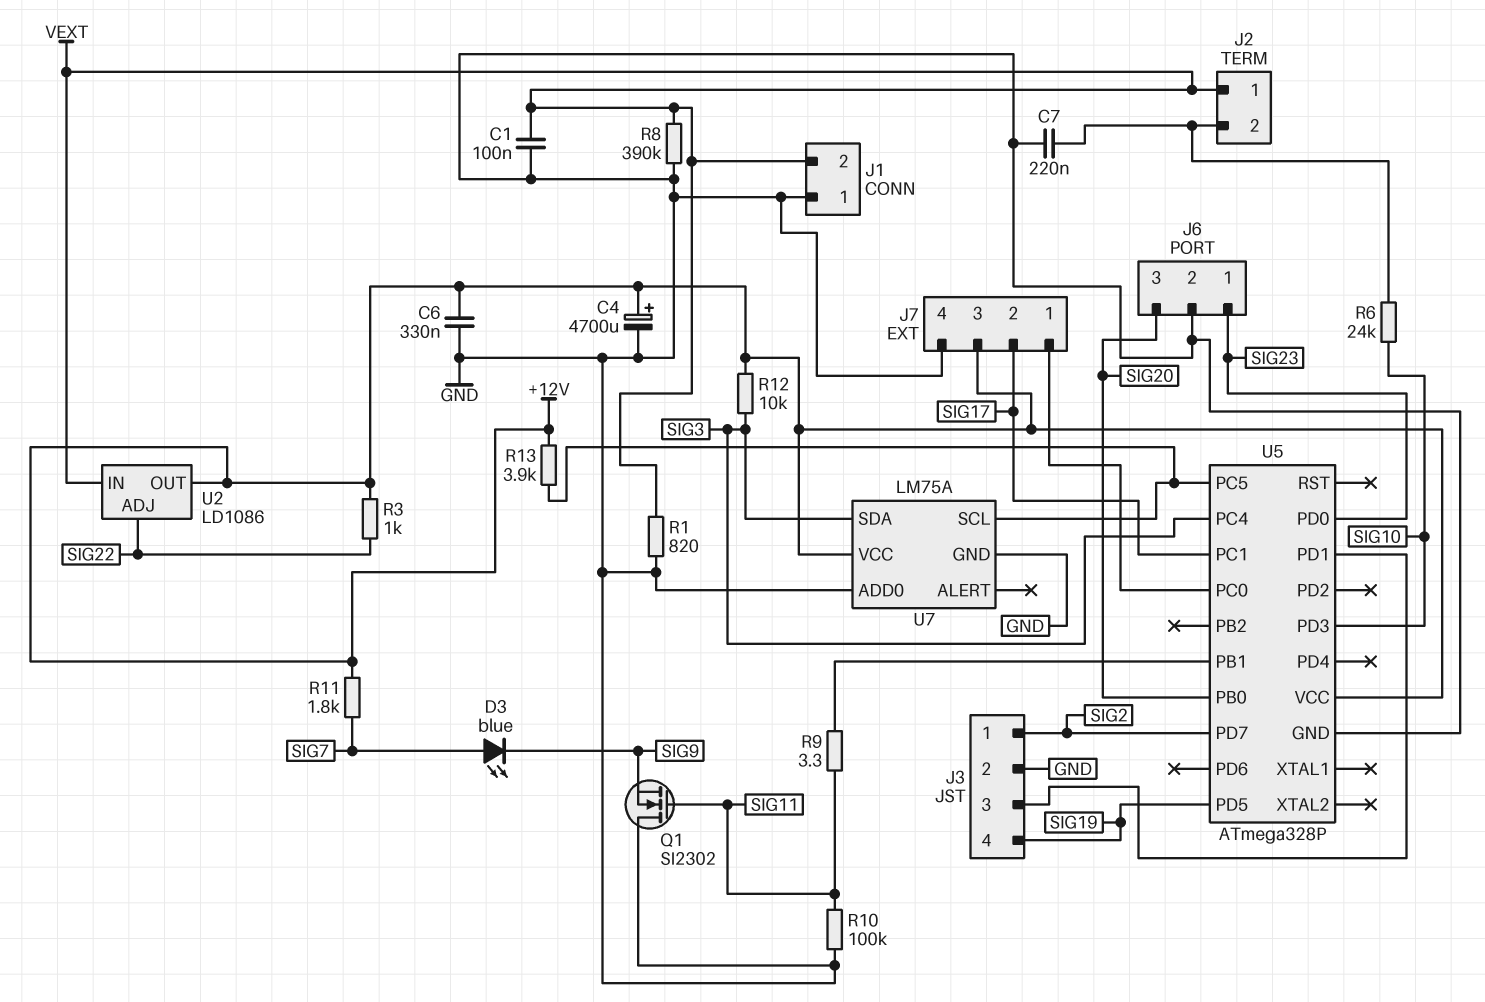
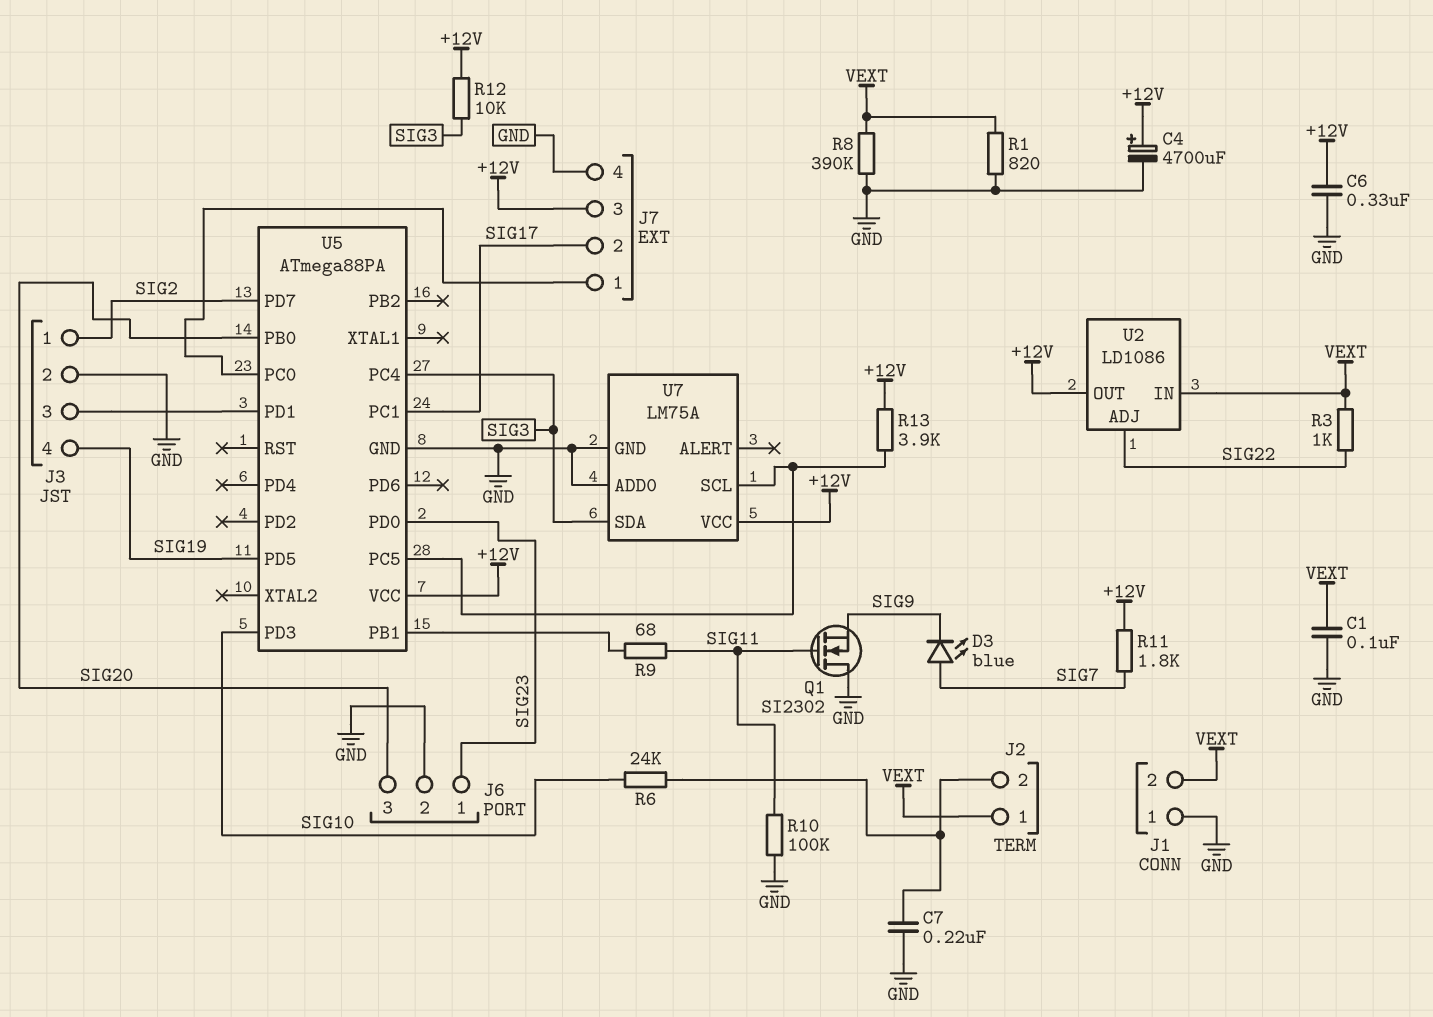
R3: 1k (+12V, SIG22) -> 1k (SIG22, VEXT)
R9: 3.3 (SIG11, U5/PB1) -> 68 (SIG11, U5/PB1)
U5: ATmega328P -> ATmega88PA

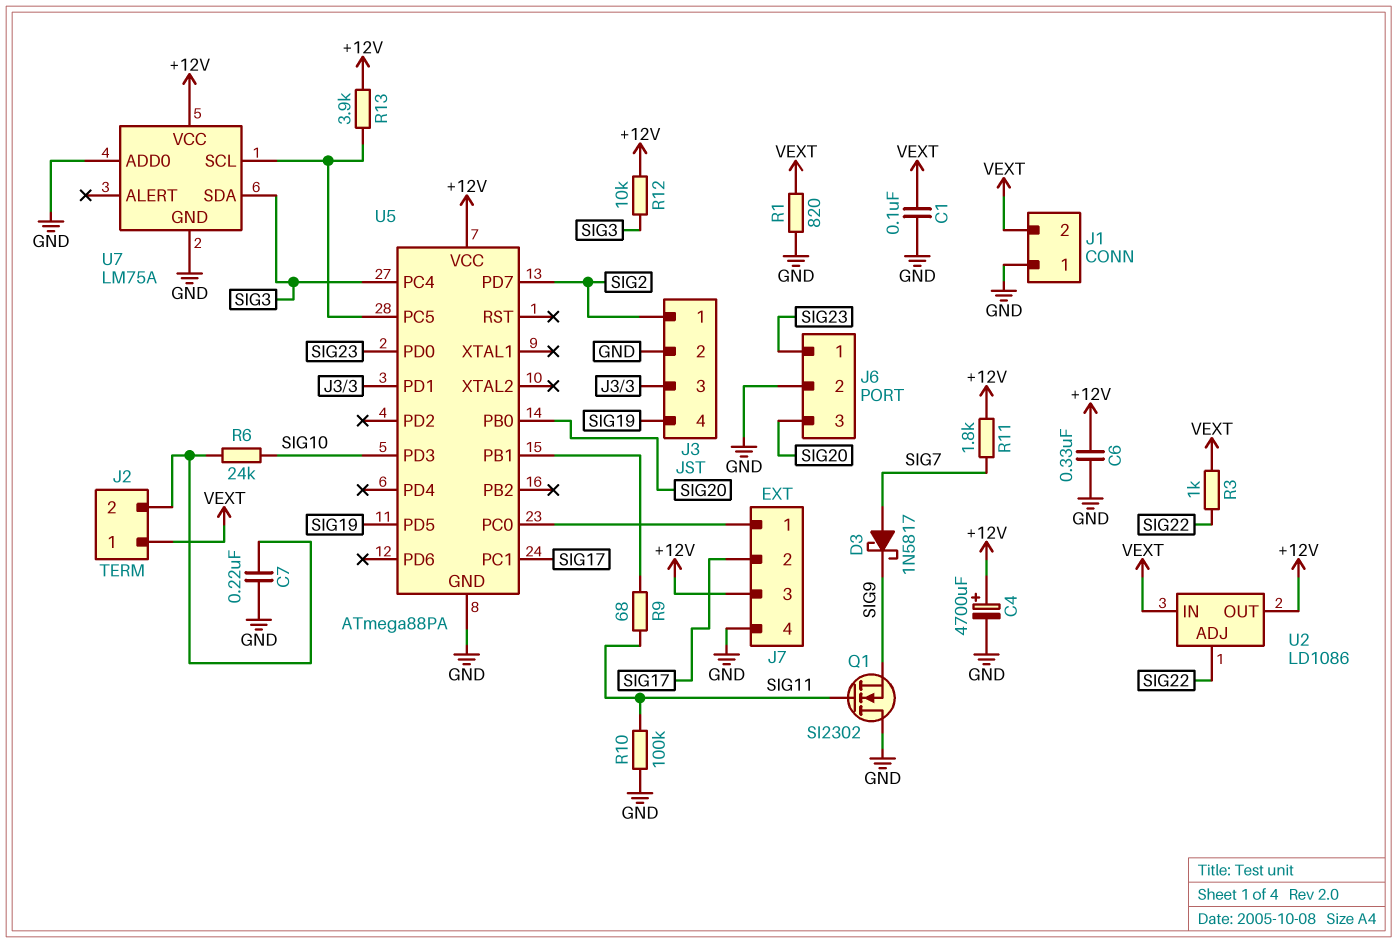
D3: LED blue (A SIG7, K SIG9) -> schottky 1N5817 (A SIG7, K SIG9)
R8: 390k (GND, VEXT) -> none

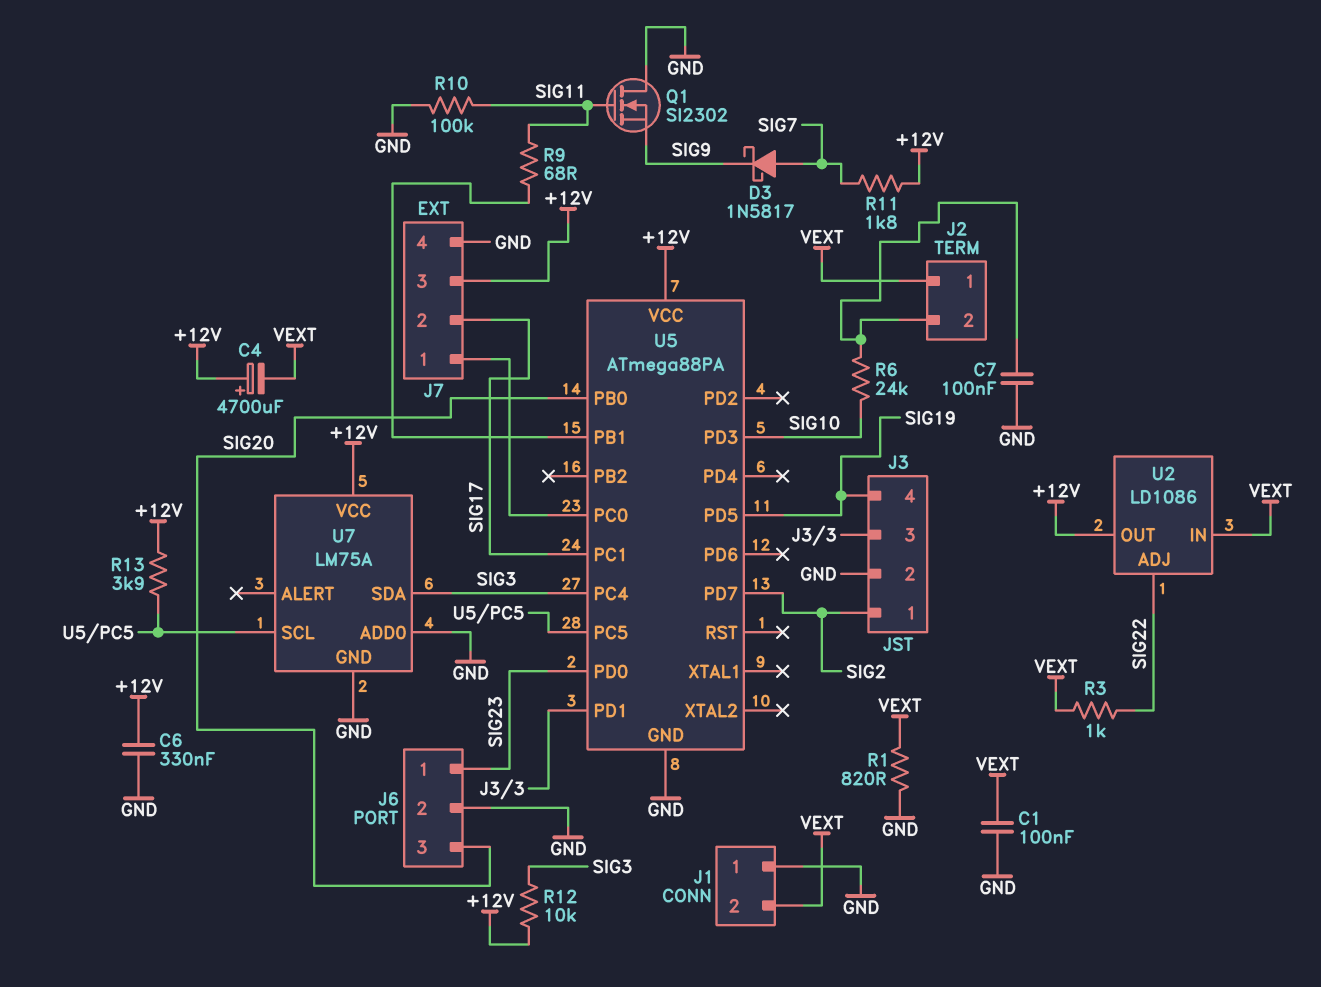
C4: 4700uF (plus +12V, minus GND) -> 4700uF (plus +12V, minus VEXT)
C7: 220nF (GND, J2/2) -> 100nF (GND, J2/2)

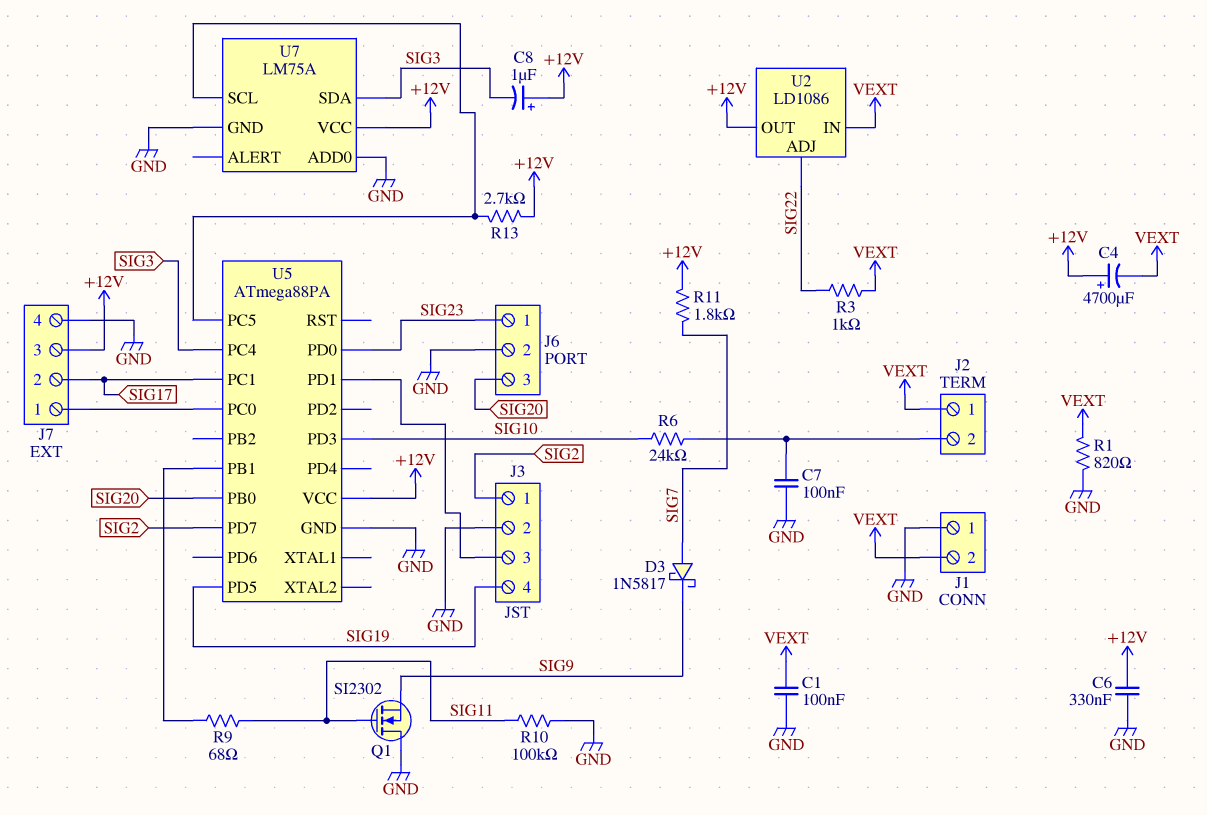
C8: none -> 1uF (plus +12V, minus SIG3)
R12: 10k (+12V, SIG3) -> none
R13: 3.9k (+12V, U5/PC5) -> 2.7k (+12V, U5/PC5)

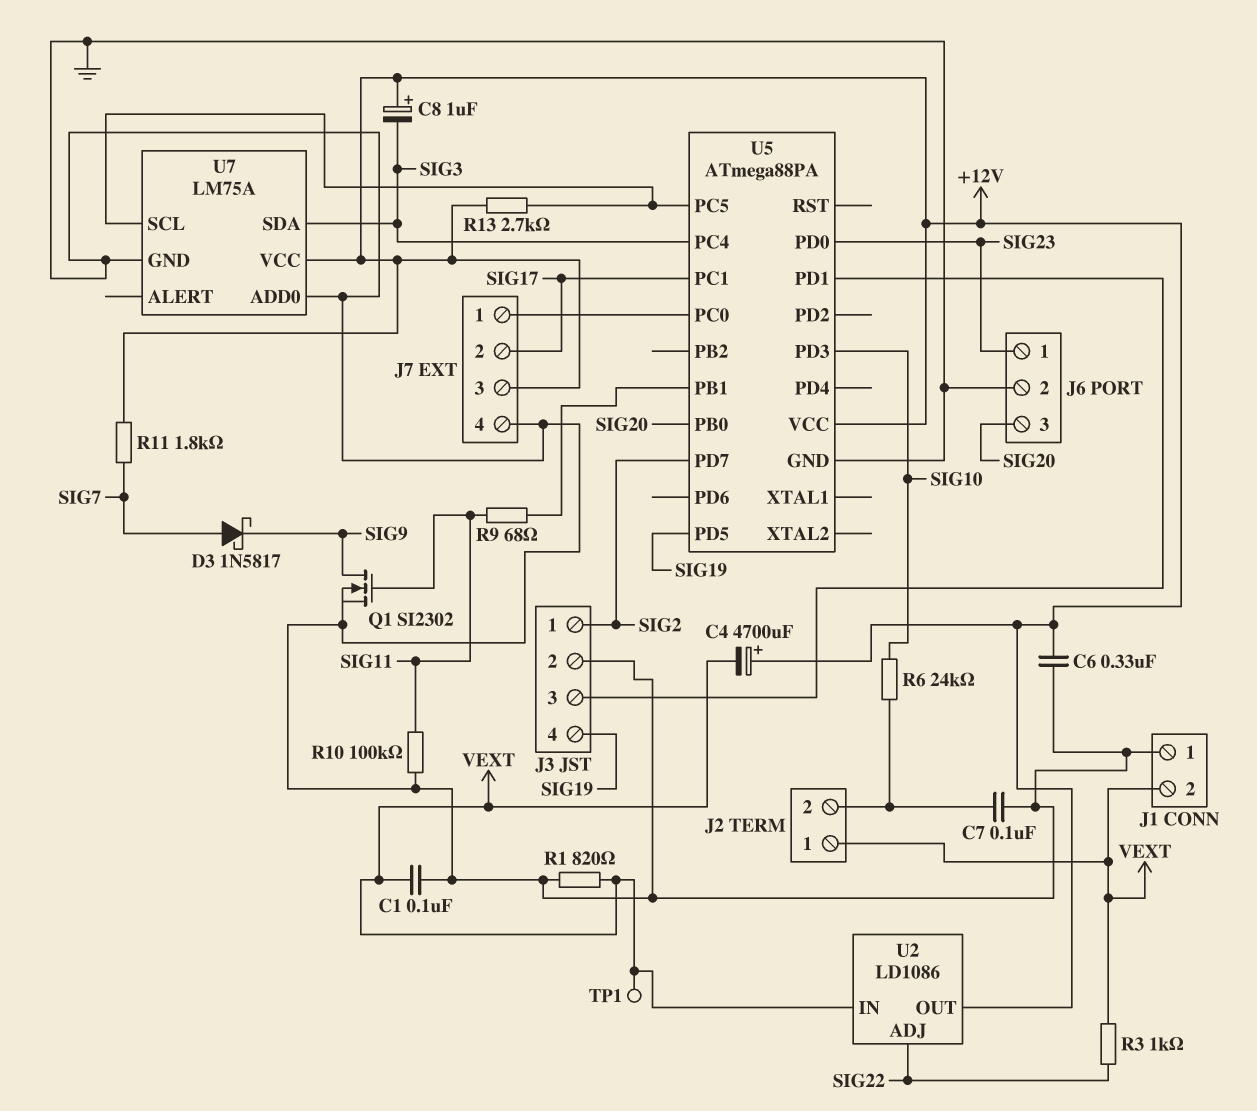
Q1: NMOS SI2302 (G SIG11, D GND, S SIG9) -> NMOS SI2302 (G SIG11, D SIG9, S GND)
TP1: none -> test point (VEXT)

